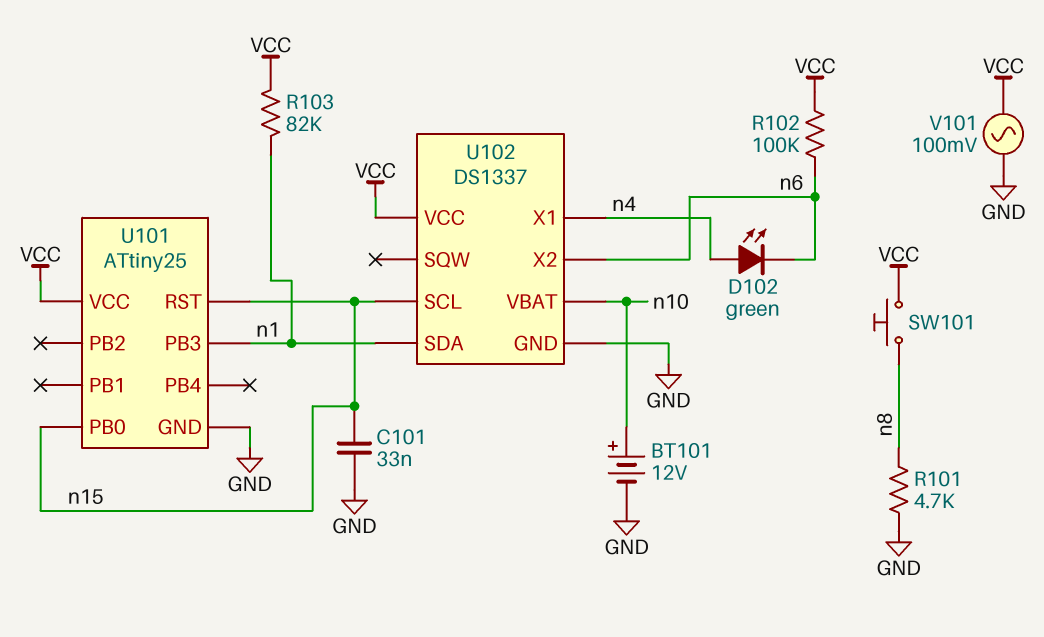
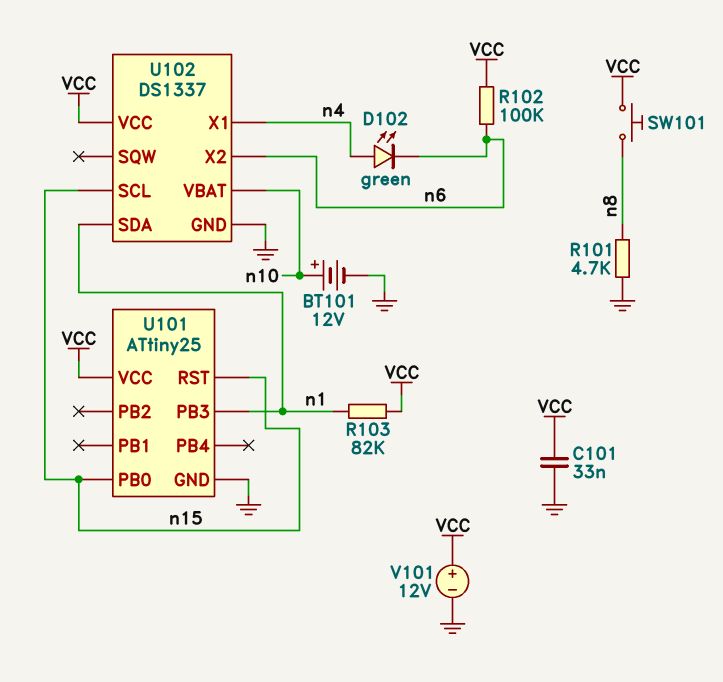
C101: 33nF (GND, n15) -> 33nF (GND, VCC)
V101: AC 100mV (GND, VCC) -> 12V (plus VCC, minus GND)

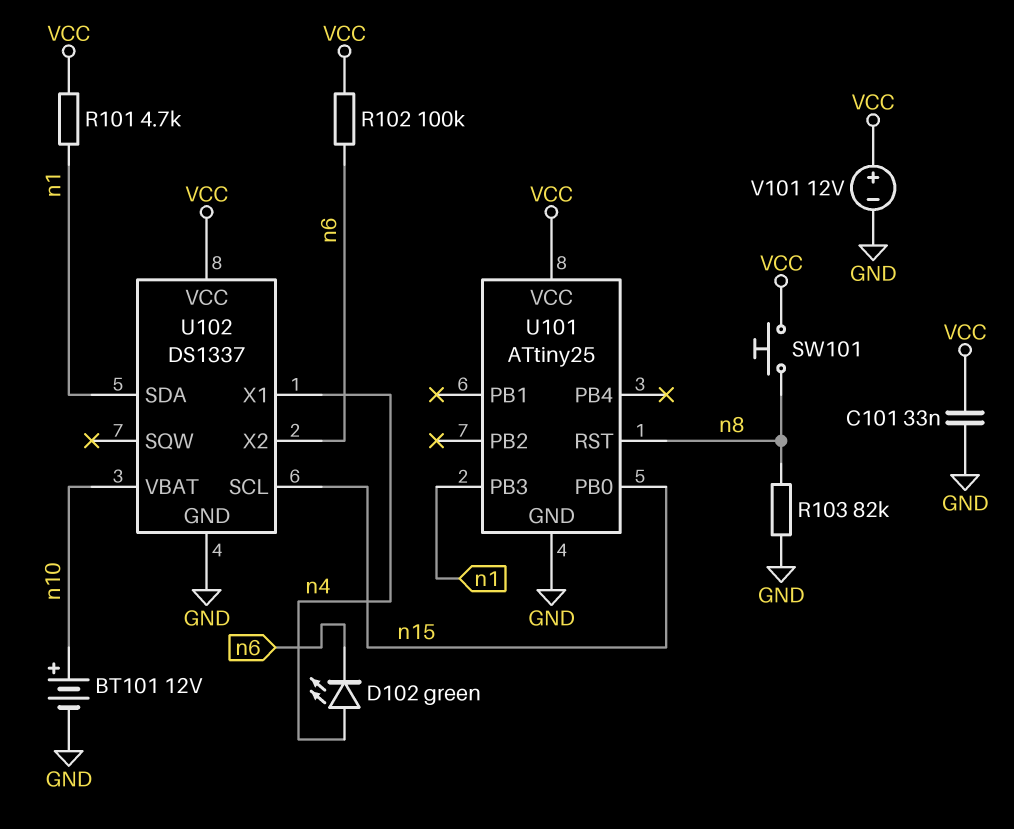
R101: 4.7k (GND, n8) -> 4.7k (VCC, n1)
R103: 82k (VCC, n1) -> 82k (GND, n8)
U101 pin RST: n15 -> n8

